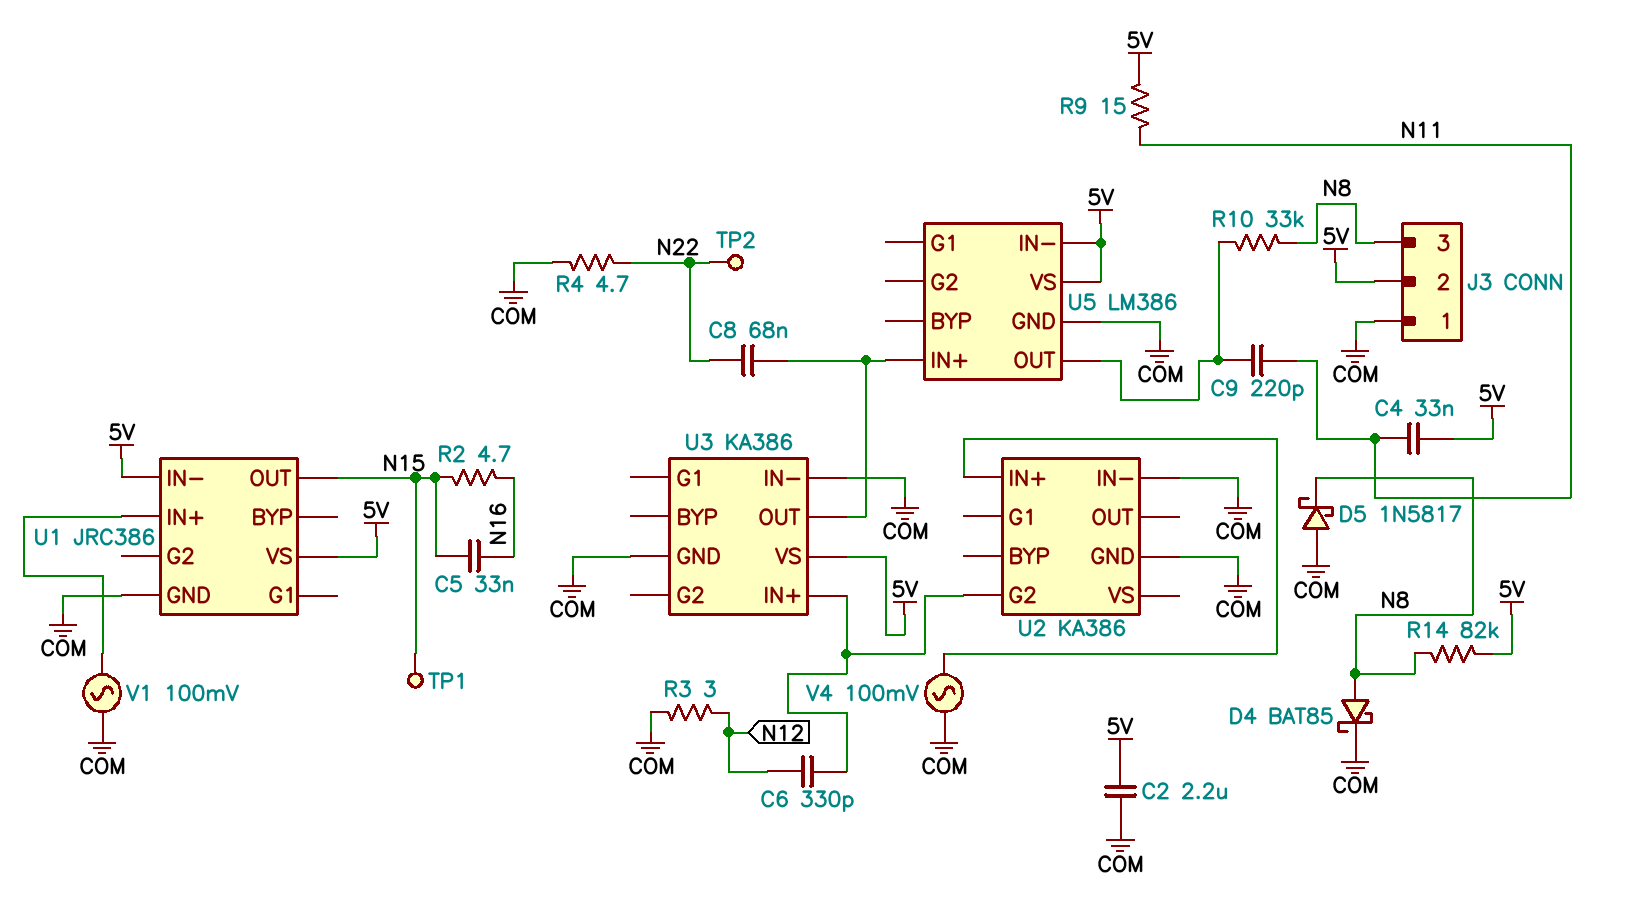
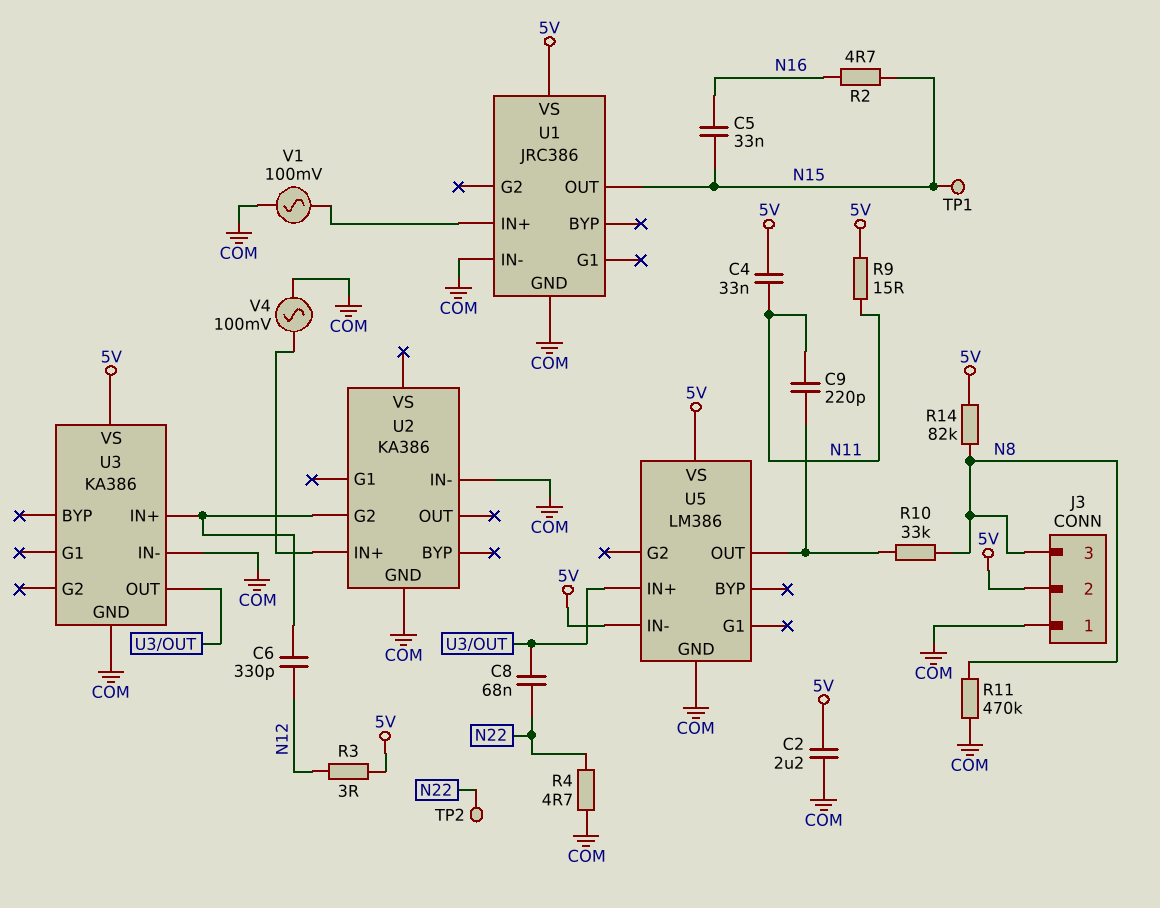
D4: schottky BAT85 (A N8, K COM) -> none
D5: schottky 1N5817 (A COM, K N8) -> none
R3: 3 (COM, N12) -> 3 (5V, N12)
R11: none -> 470k (COM, N8)
U1 pin IN-: 5V -> COM

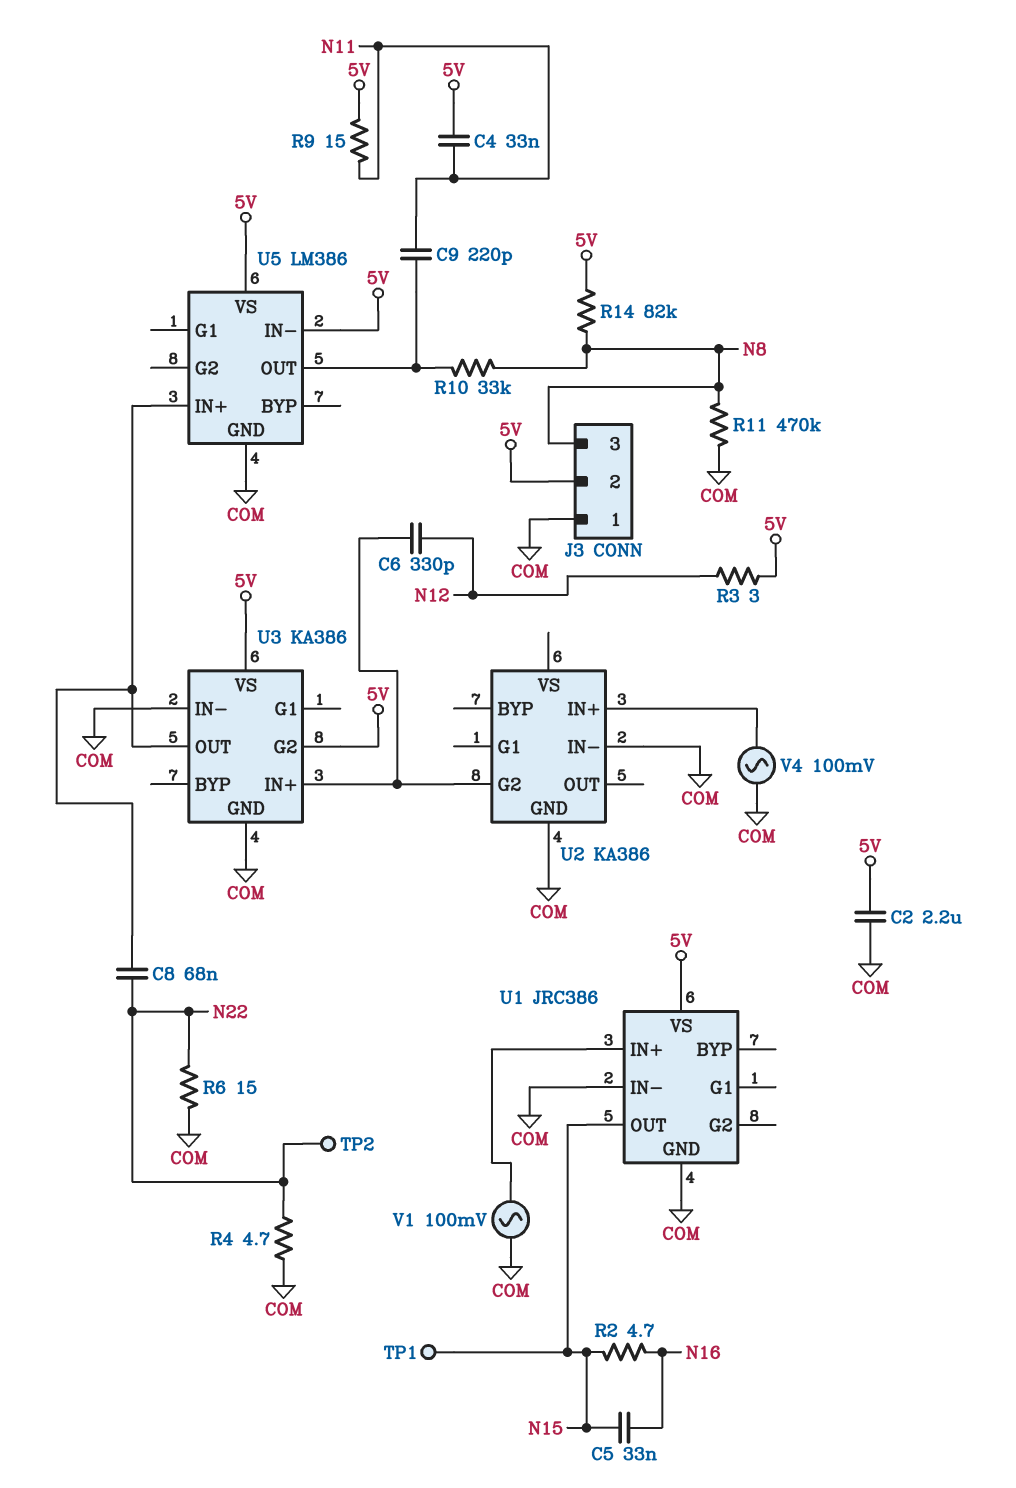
R6: none -> 15 (COM, N22)
U3 pin G2: none -> 5V

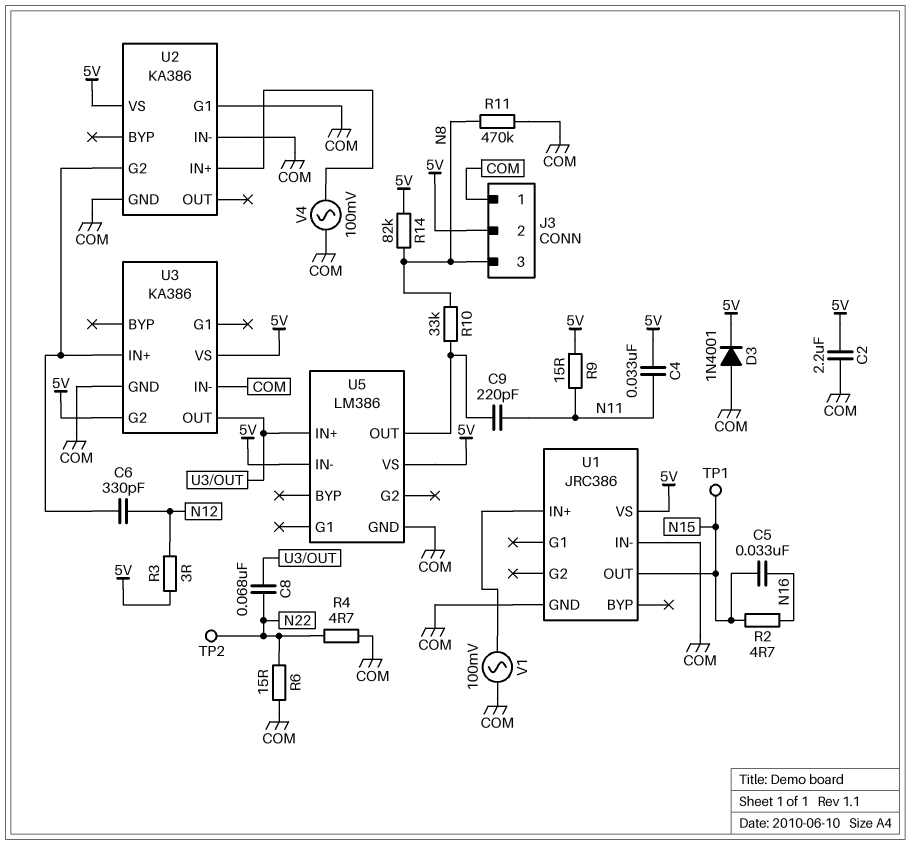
D3: none -> diode 1N4001 (A COM, K 5V)
U2 pin G1: none -> COM
U2 pin VS: none -> 5V

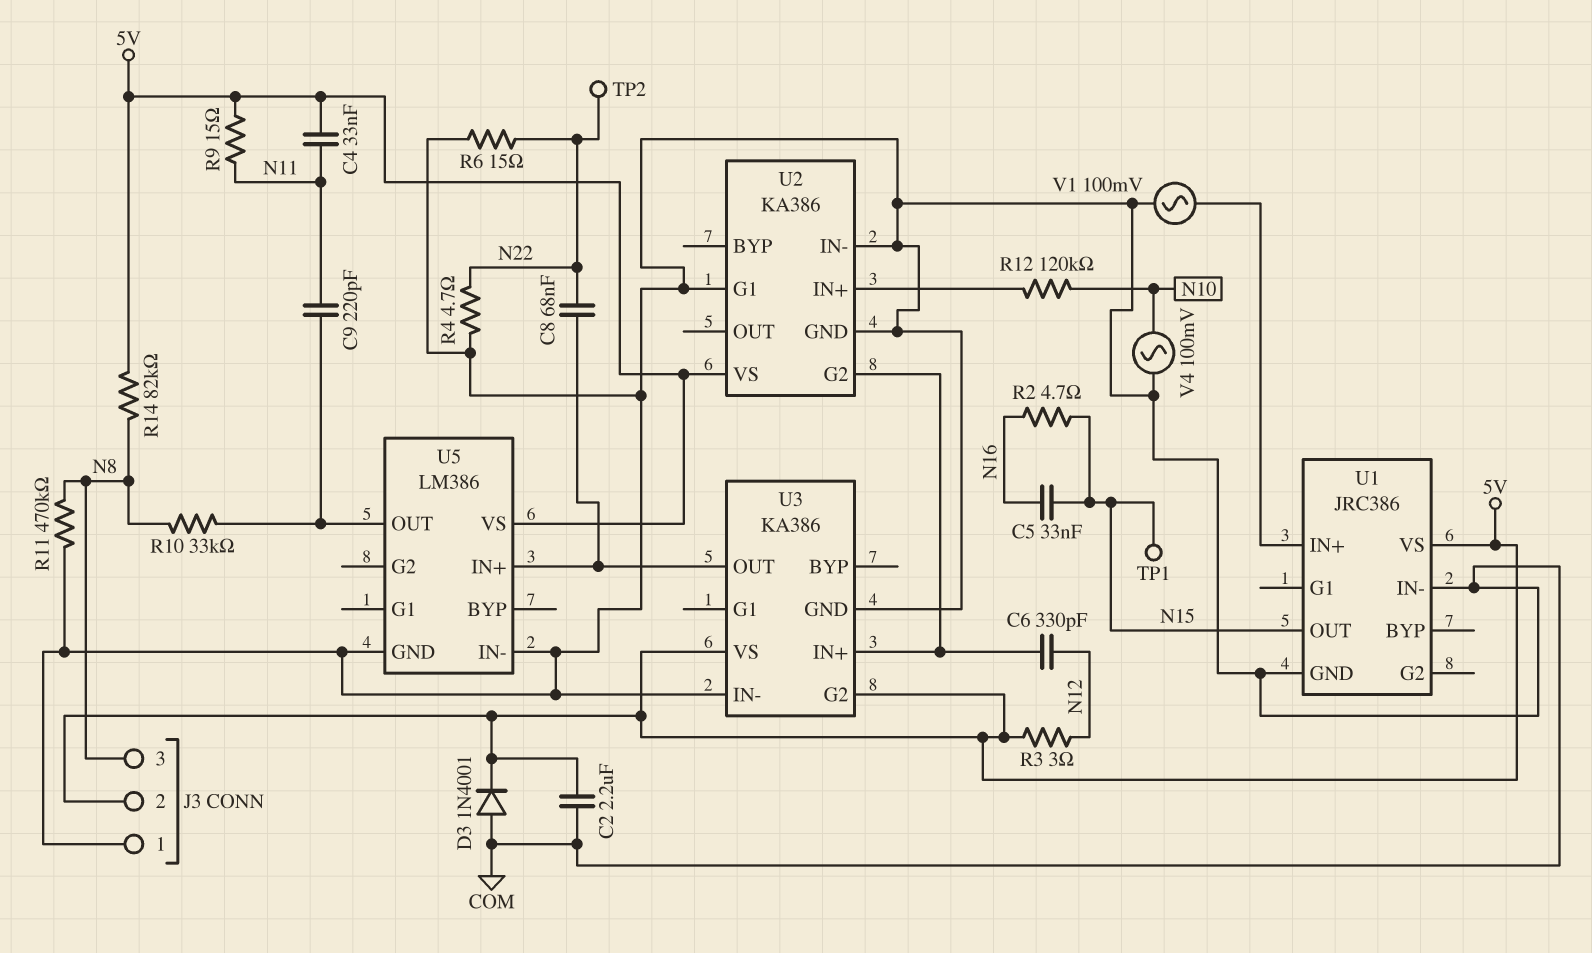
R12: none -> 120k (N10, U2/IN+)
U5 pin IN-: 5V -> COM
V4: AC 100mV (COM, U2/IN+) -> AC 100mV (COM, N10)

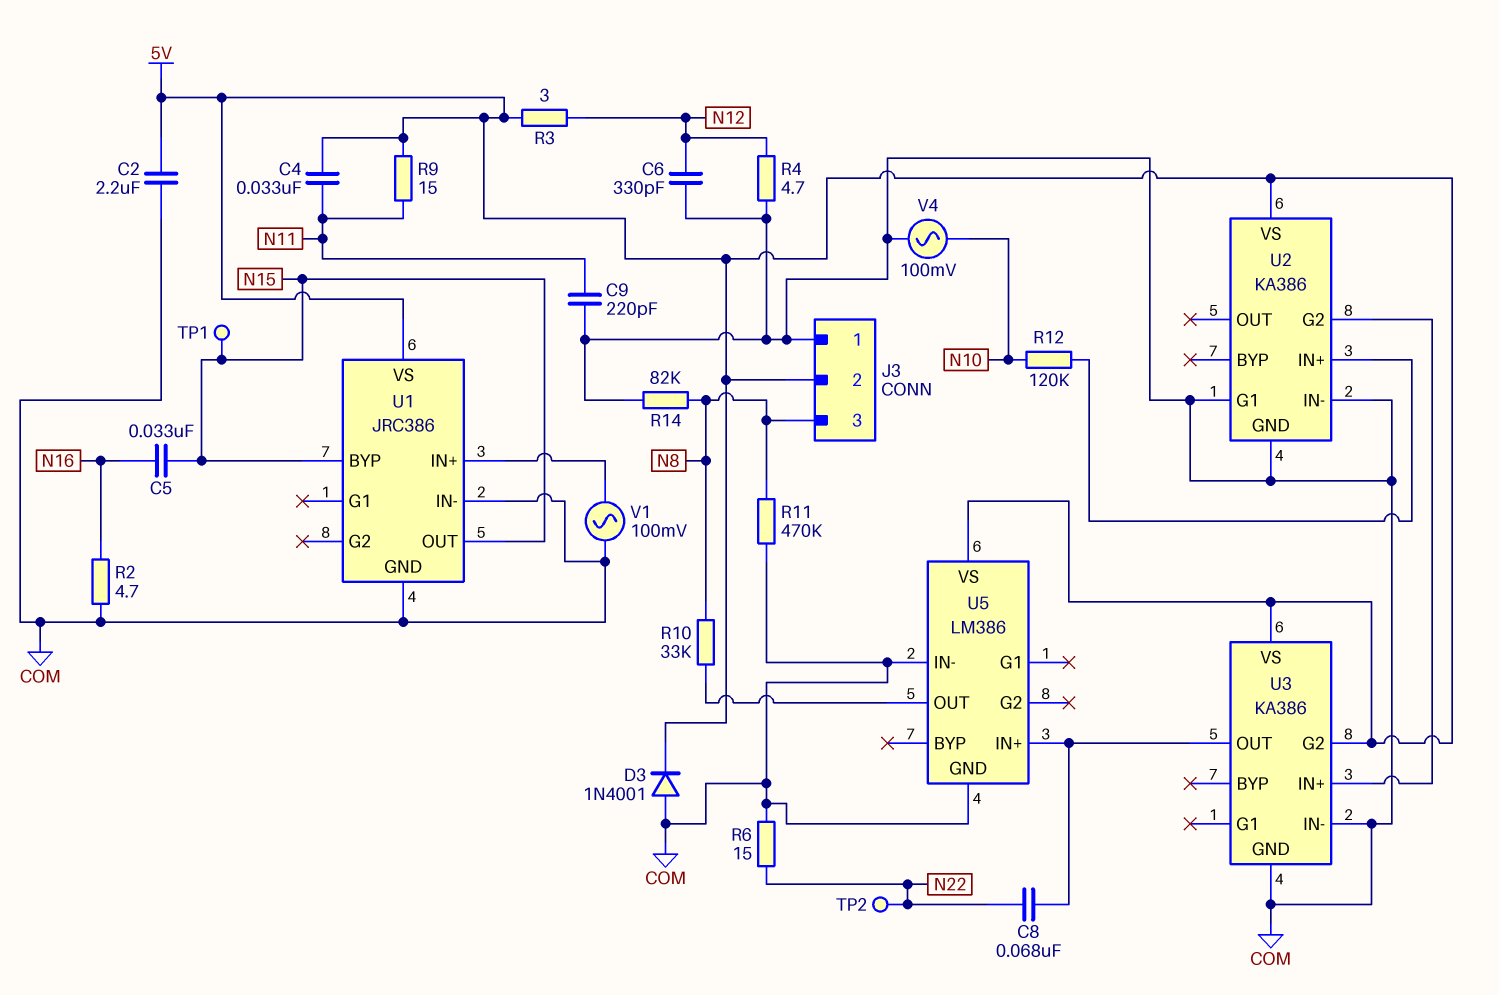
C6: 330pF (N12, U2/G2) -> 330pF (COM, N12)
C9: 220pF (N11, U5/OUT) -> 220pF (COM, N11)
R2: 4.7 (N15, N16) -> 4.7 (COM, N16)
R4: 4.7 (COM, N22) -> 4.7 (COM, N12)
R14: 82k (5V, N8) -> 82k (COM, N8)
U1 pin BYP: none -> N15

